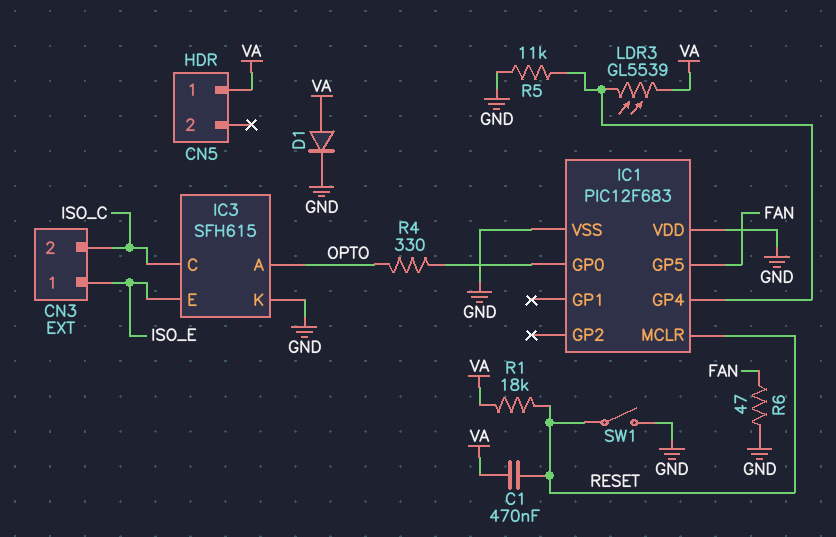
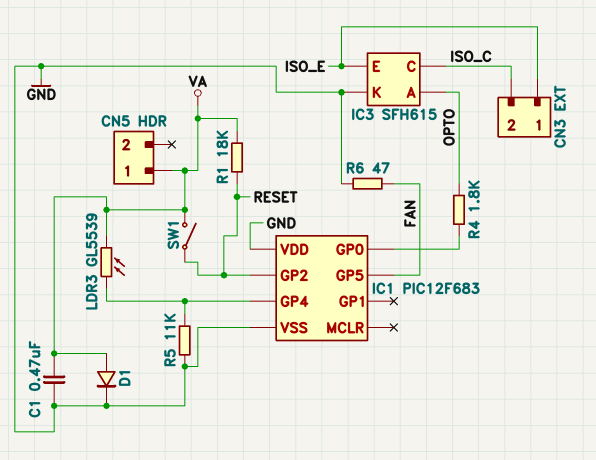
C1: 470nF (RESET, VA) -> 470nF (GND, VA)
IC1 pin GP2: none -> RESET
IC1 pin MCLR: RESET -> none
R4: 330 (IC1/GP0, OPTO) -> 1.8k (IC1/GP0, OPTO)
SW1: switch (GND, RESET) -> switch (RESET, VA)

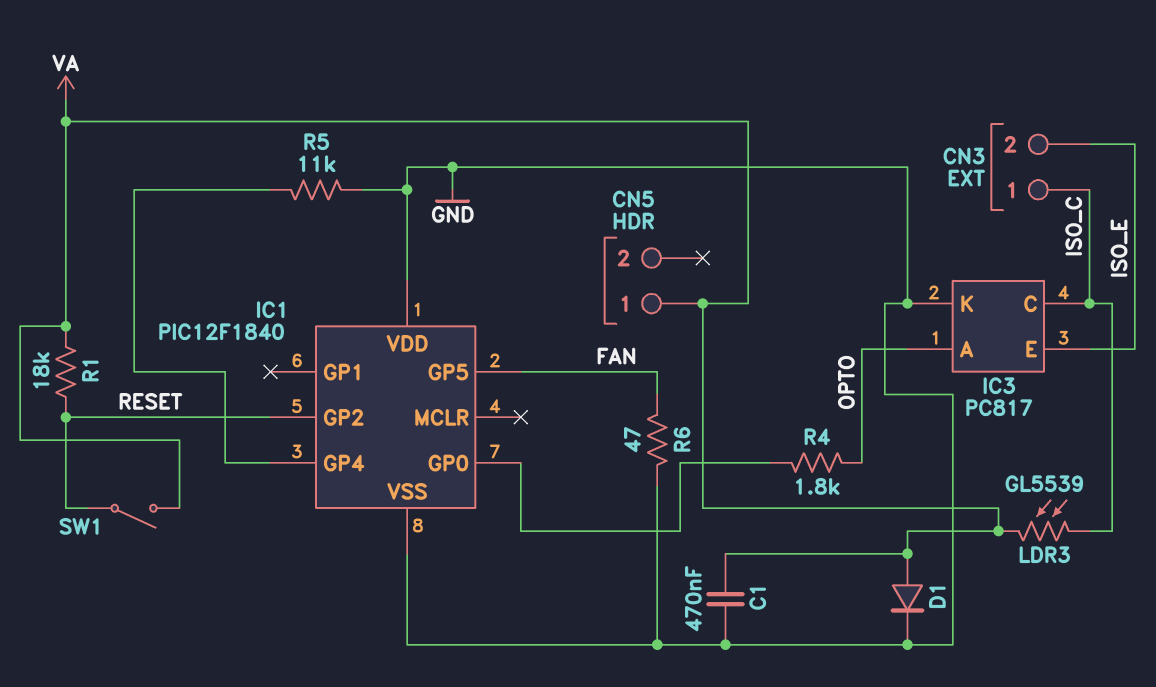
CN3 pin 1: ISO_E -> ISO_C
CN3 pin 2: ISO_C -> ISO_E
IC1: PIC12F683 -> PIC12F1840
IC3: SFH615 -> PC817
LDR3: GL5539 (IC1/GP4, VA) -> GL5539 (ISO_C, VA)

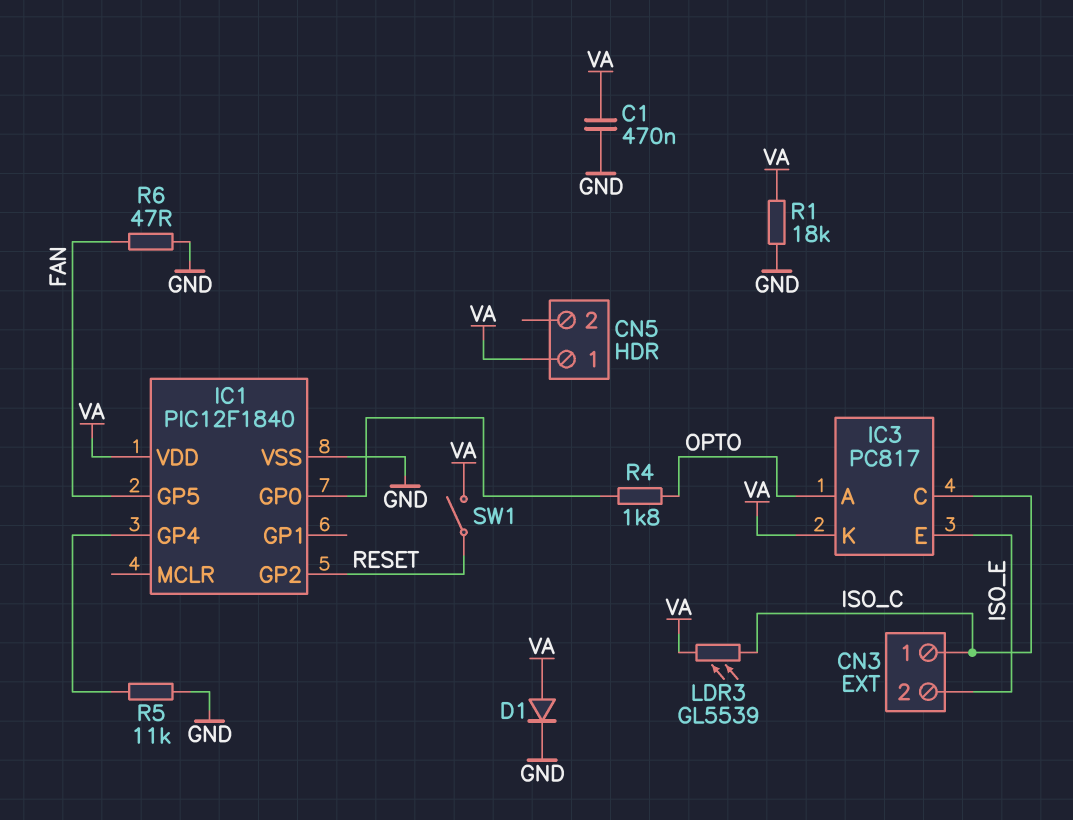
IC1 pin VDD: GND -> VA
IC3 pin K: GND -> VA
R1: 18k (RESET, VA) -> 18k (GND, VA)

